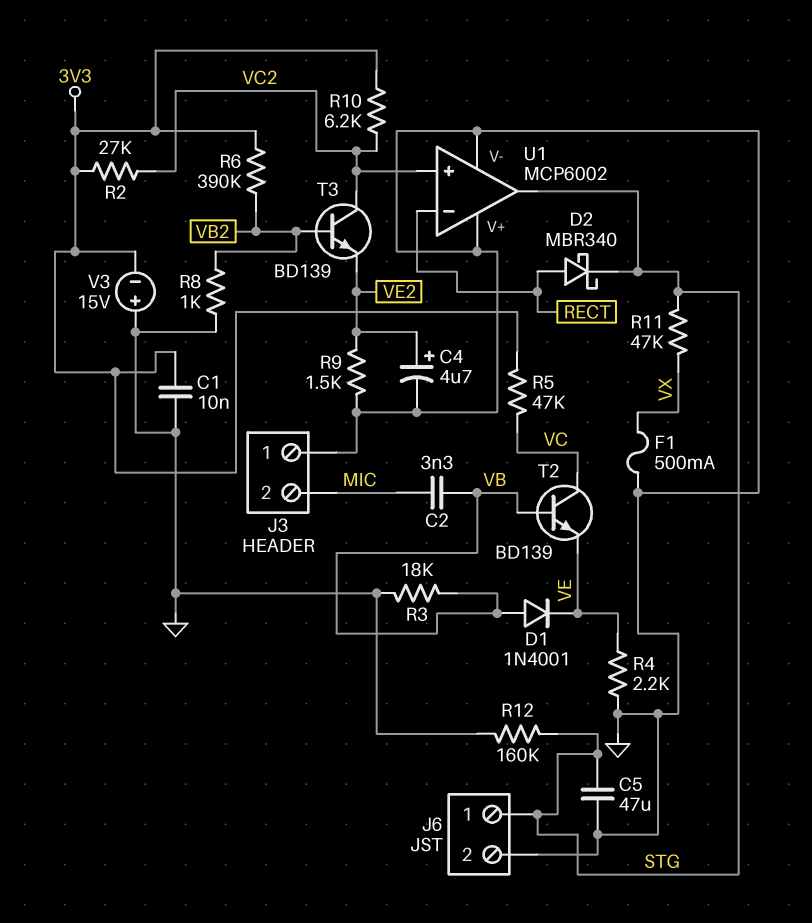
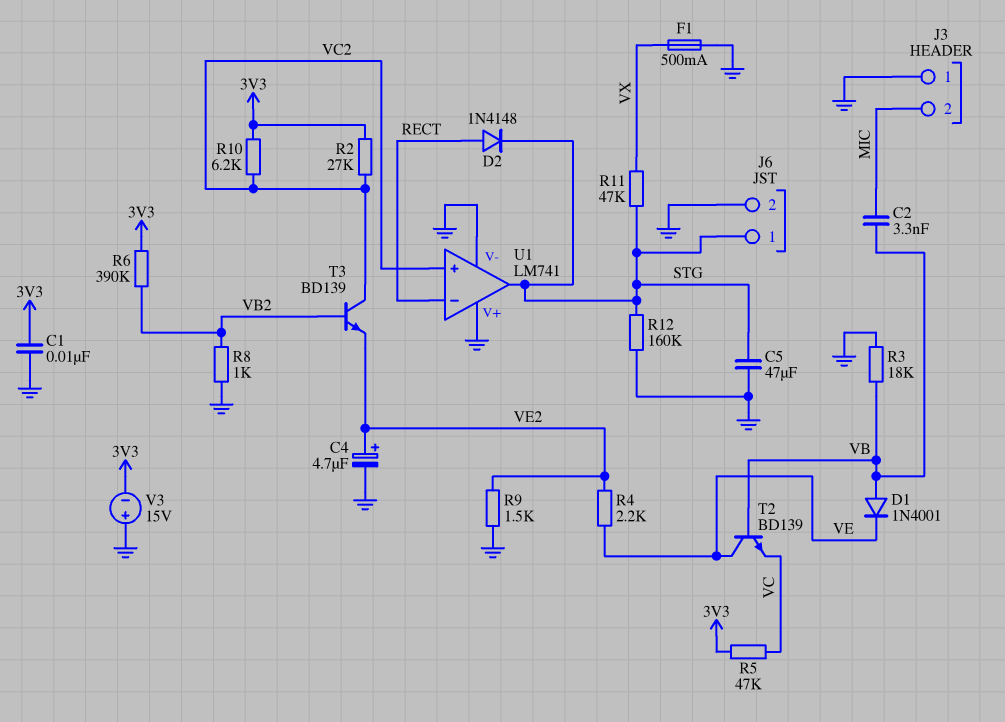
D2: schottky MBR340 (A RECT, K STG) -> diode 1N4148 (A RECT, K STG)
R4: 2.2k (GND, VE) -> 2.2k (VE, VE2)
T2: NPN BD139 (B VB, C VC, E VE) -> NPN BD139 (B VB, C VE, E VC)
U1: MCP6002 -> LM741

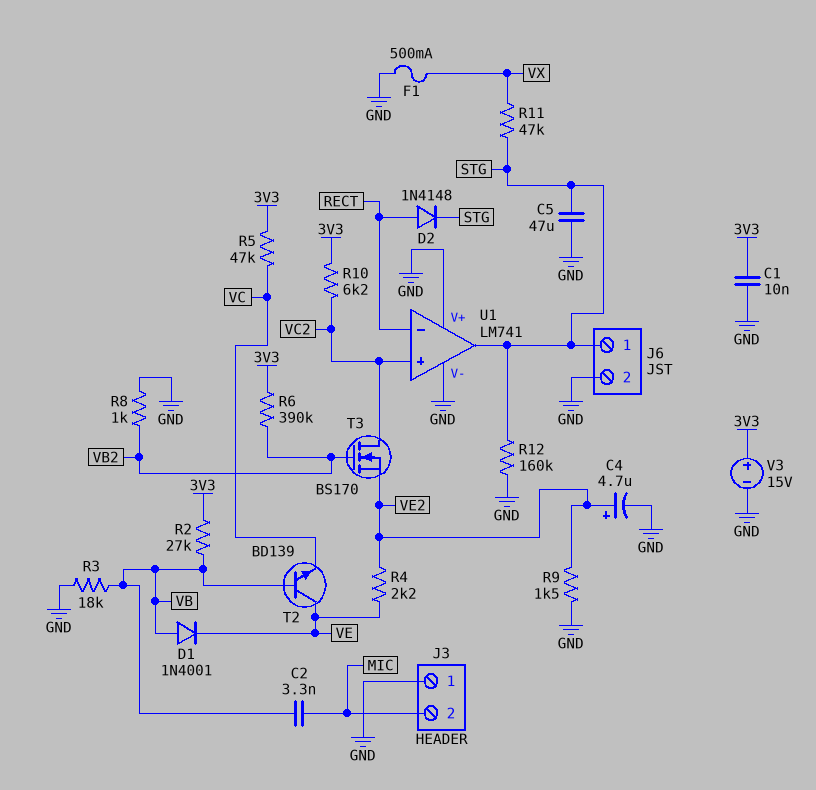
R2: 27k (3V3, VC2) -> 27k (3V3, VB)
T3: NPN BD139 (B VB2, C VC2, E VE2) -> NMOS BS170 (G VB2, D VC2, S VE2)
V3: 15V (plus GND, minus 3V3) -> 15V (plus 3V3, minus GND)

